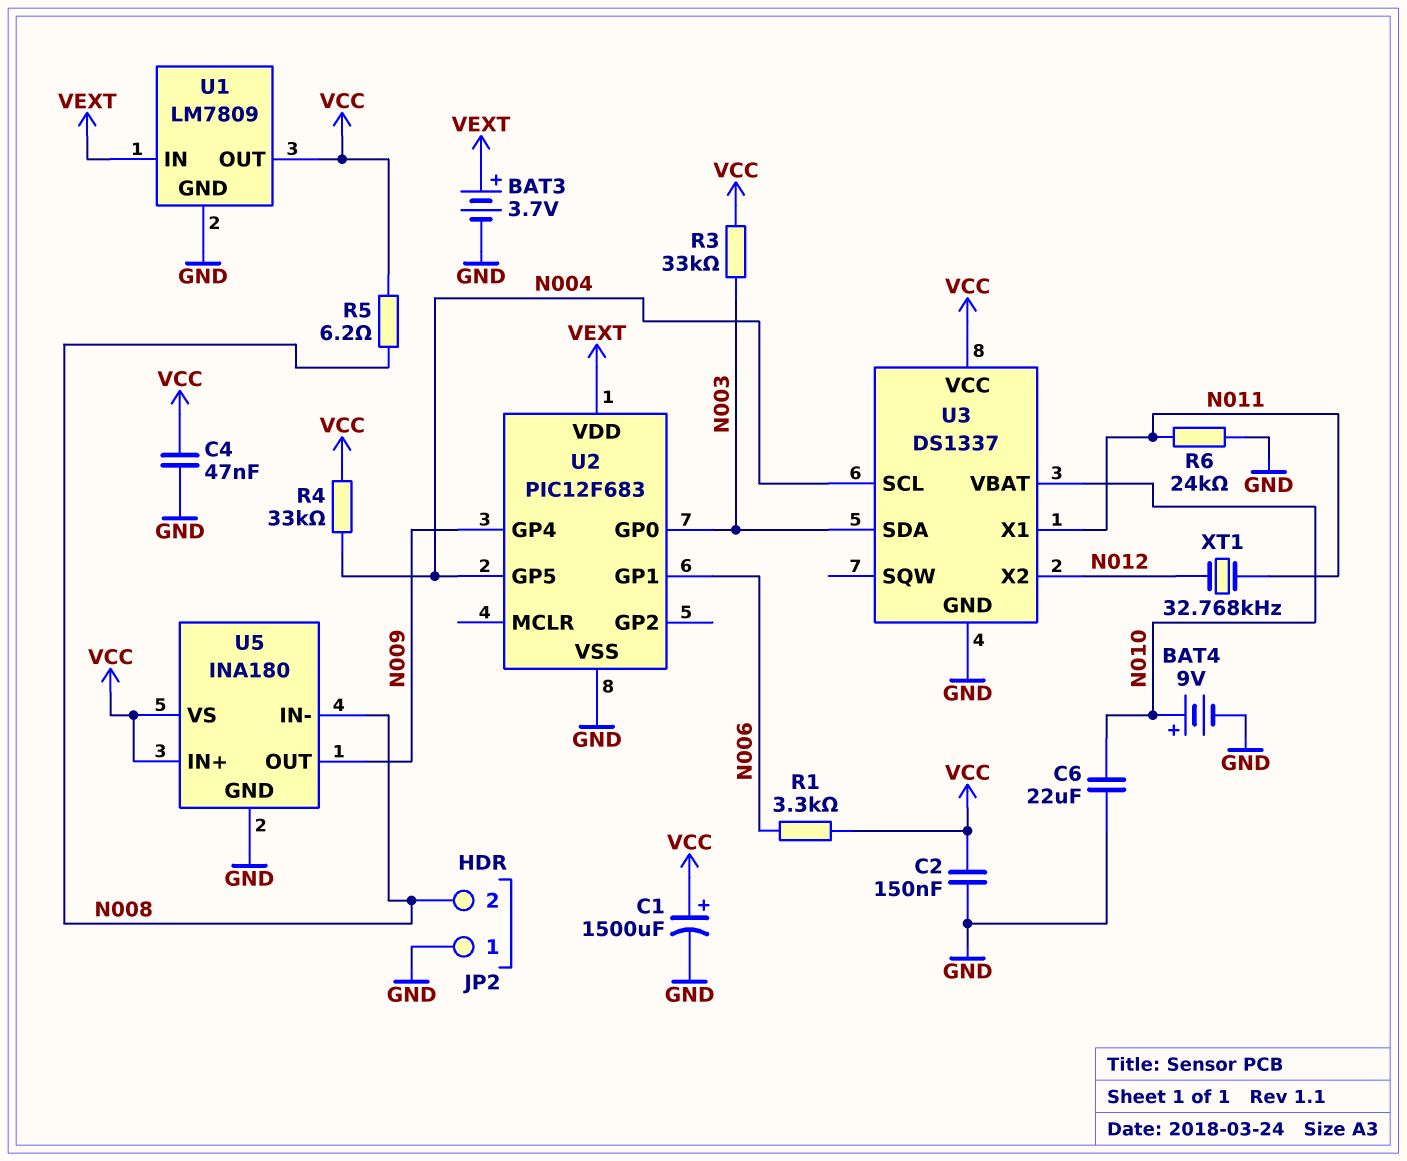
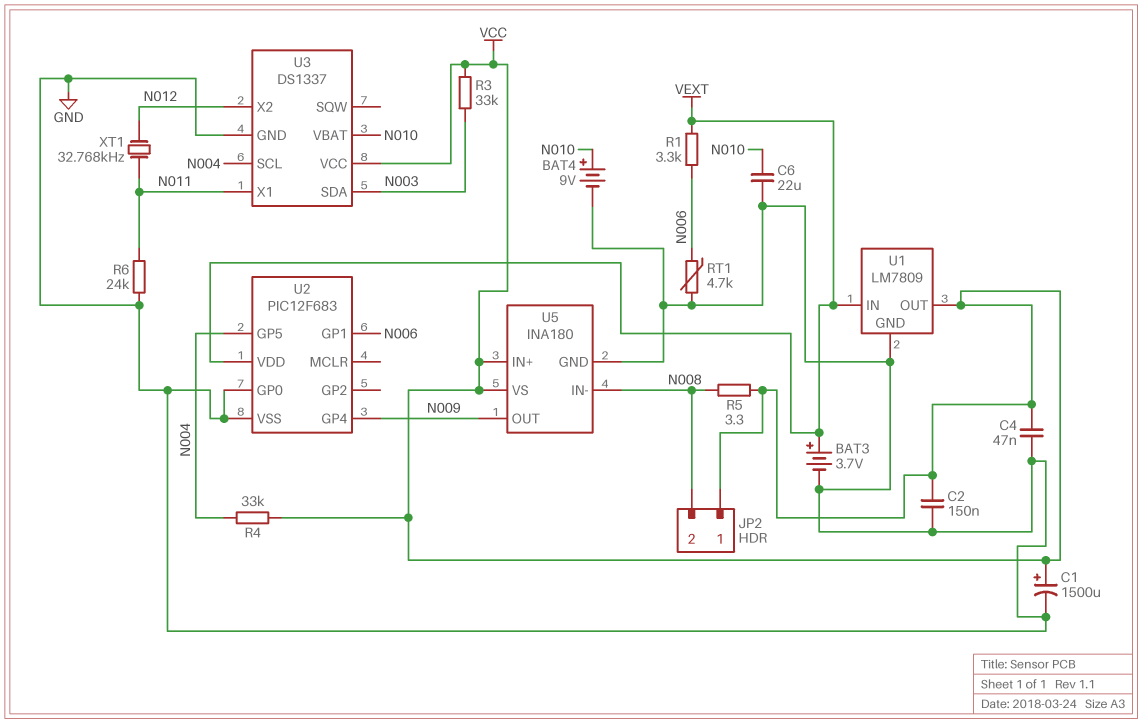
JP2 pin 1: GND -> VCC
R1: 3.3k (N006, VCC) -> 3.3k (N006, VEXT)
R5: 6.2 (N008, VCC) -> 3.3 (N008, VCC)
RT1: none -> 4.7k (GND, N006)
U2 pin GP0: N003 -> GND

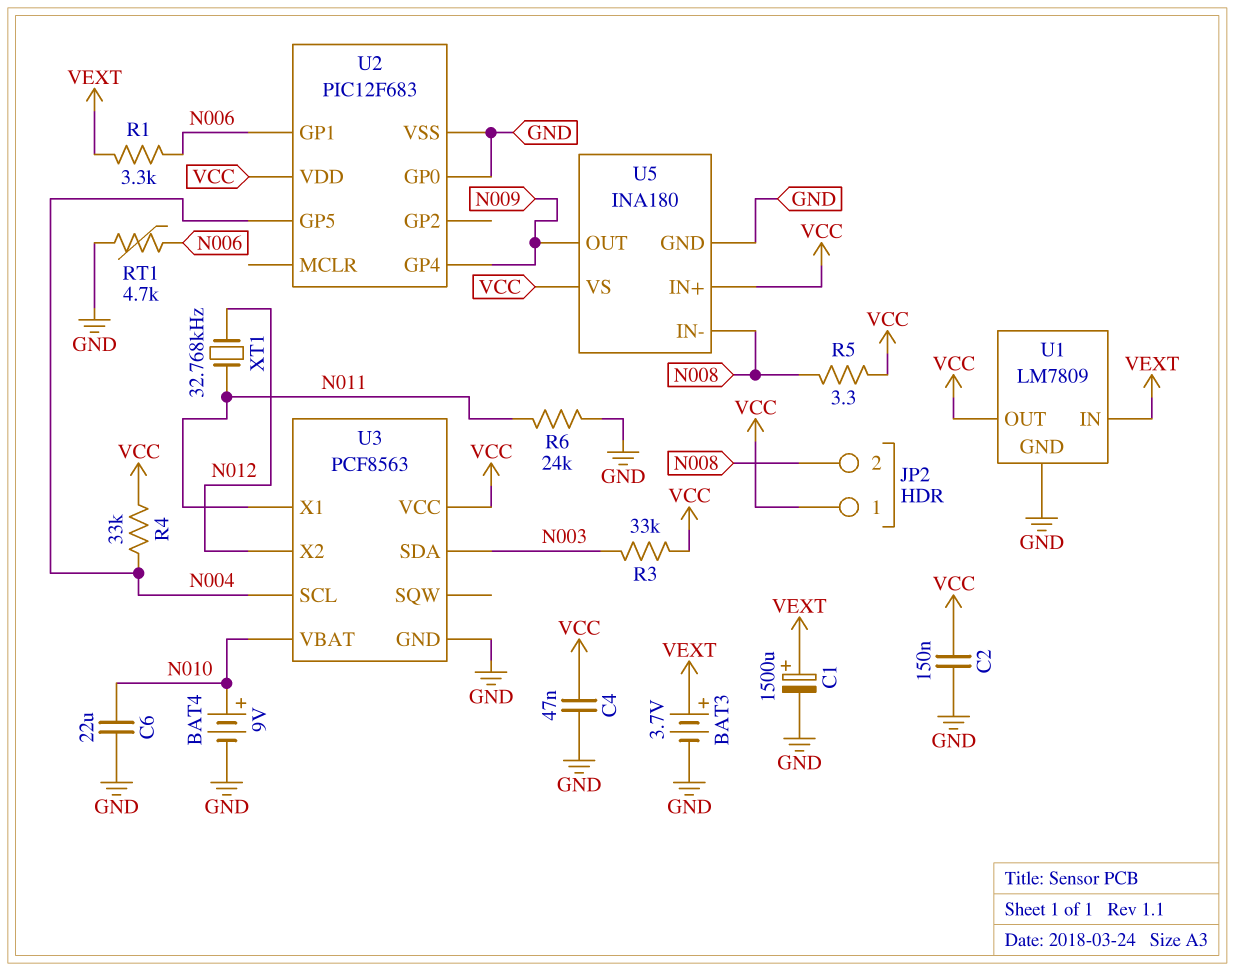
C1: 1500uF (plus VCC, minus GND) -> 1500uF (plus VEXT, minus GND)
U2 pin VDD: VEXT -> VCC
U3: DS1337 -> PCF8563

